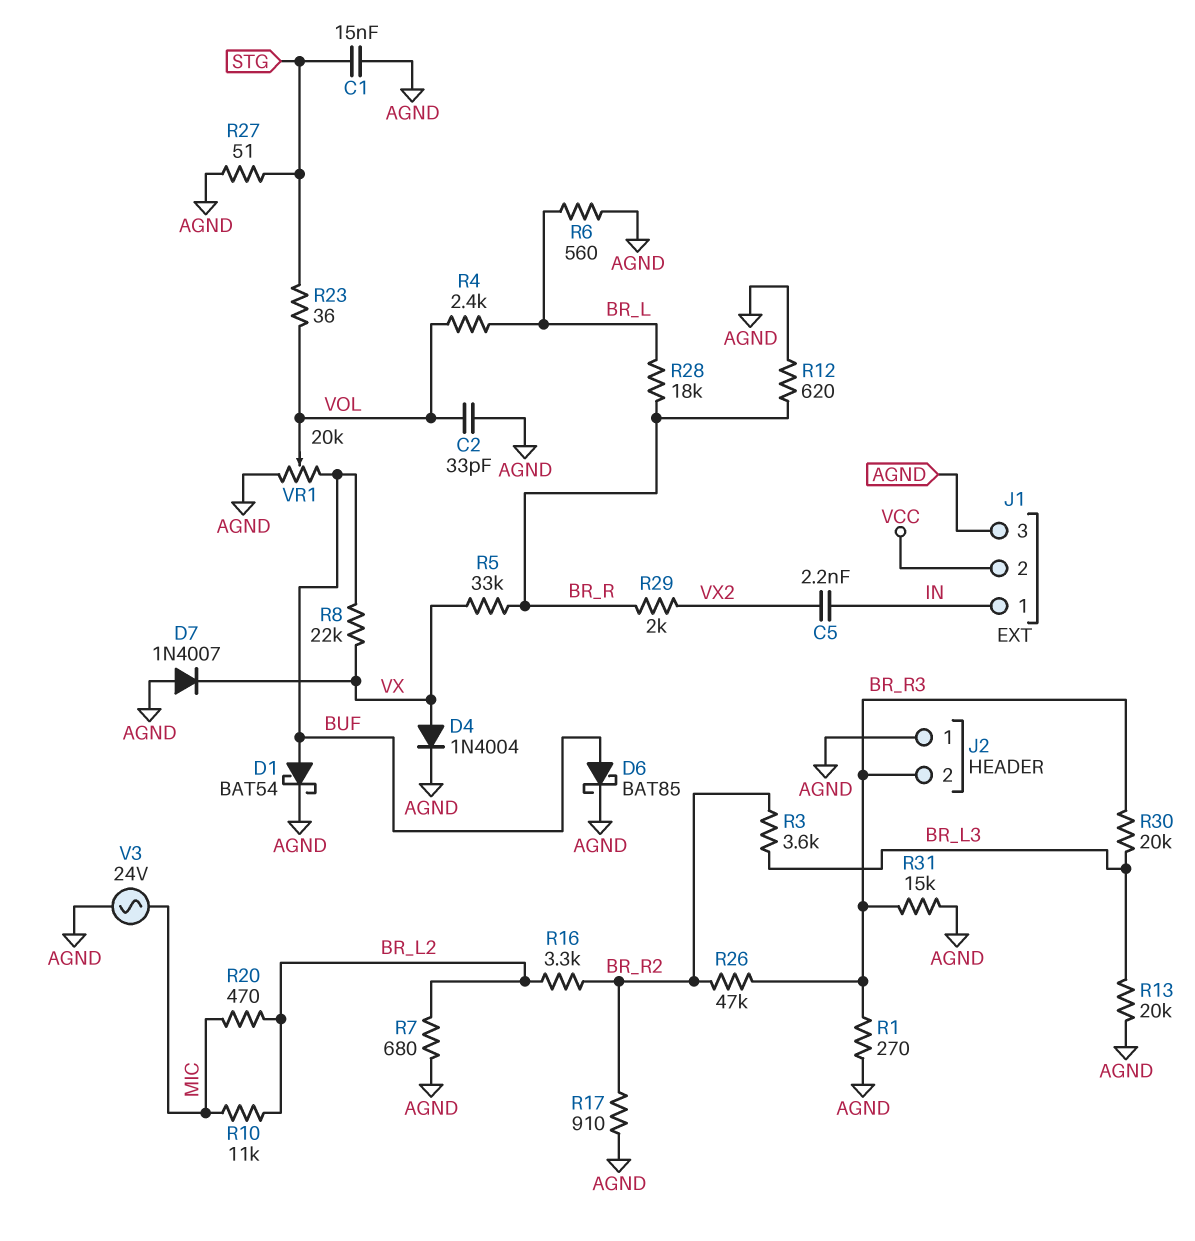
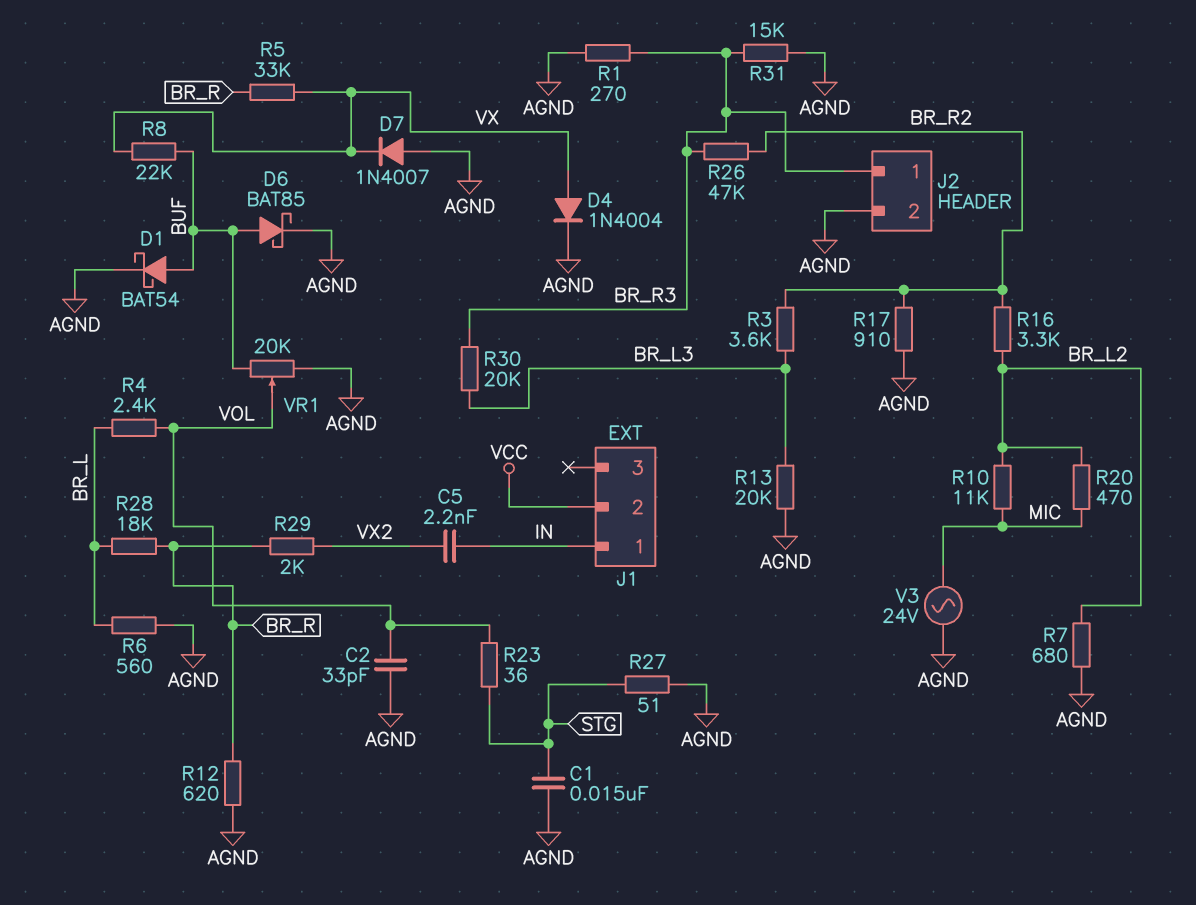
J1 pin 3: AGND -> none
J2 pin 1: AGND -> BR_R3
J2 pin 2: BR_R3 -> AGND

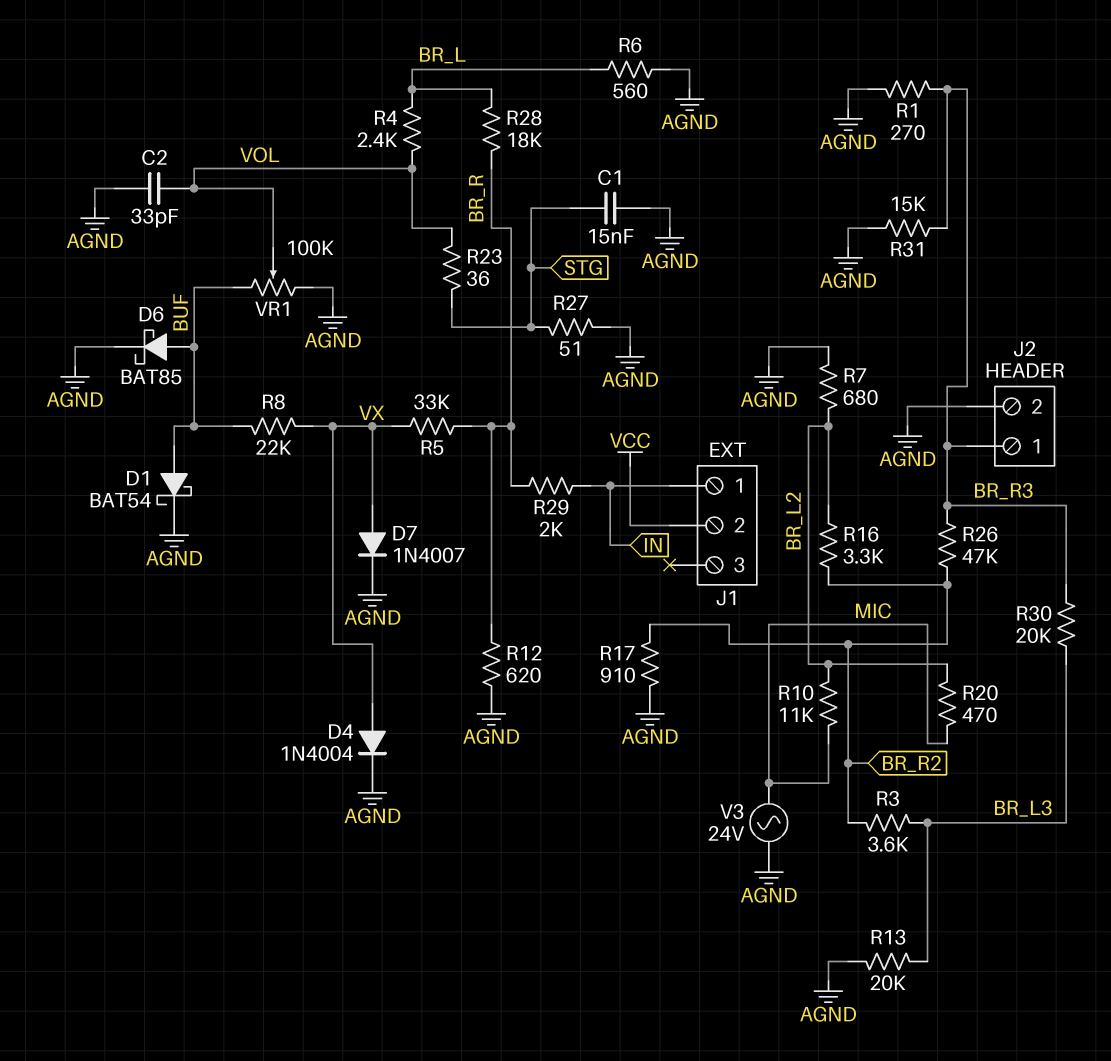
C5: 2.2nF (IN, VX2) -> none
D7: diode 1N4007 (A AGND, K VX) -> diode 1N4007 (A VX, K AGND)
R29: 2k (BR_R, VX2) -> 2k (BR_R, IN)
VR1: 20k (AGND, BUF, wiper VOL) -> 100k (AGND, BUF, wiper VOL)

